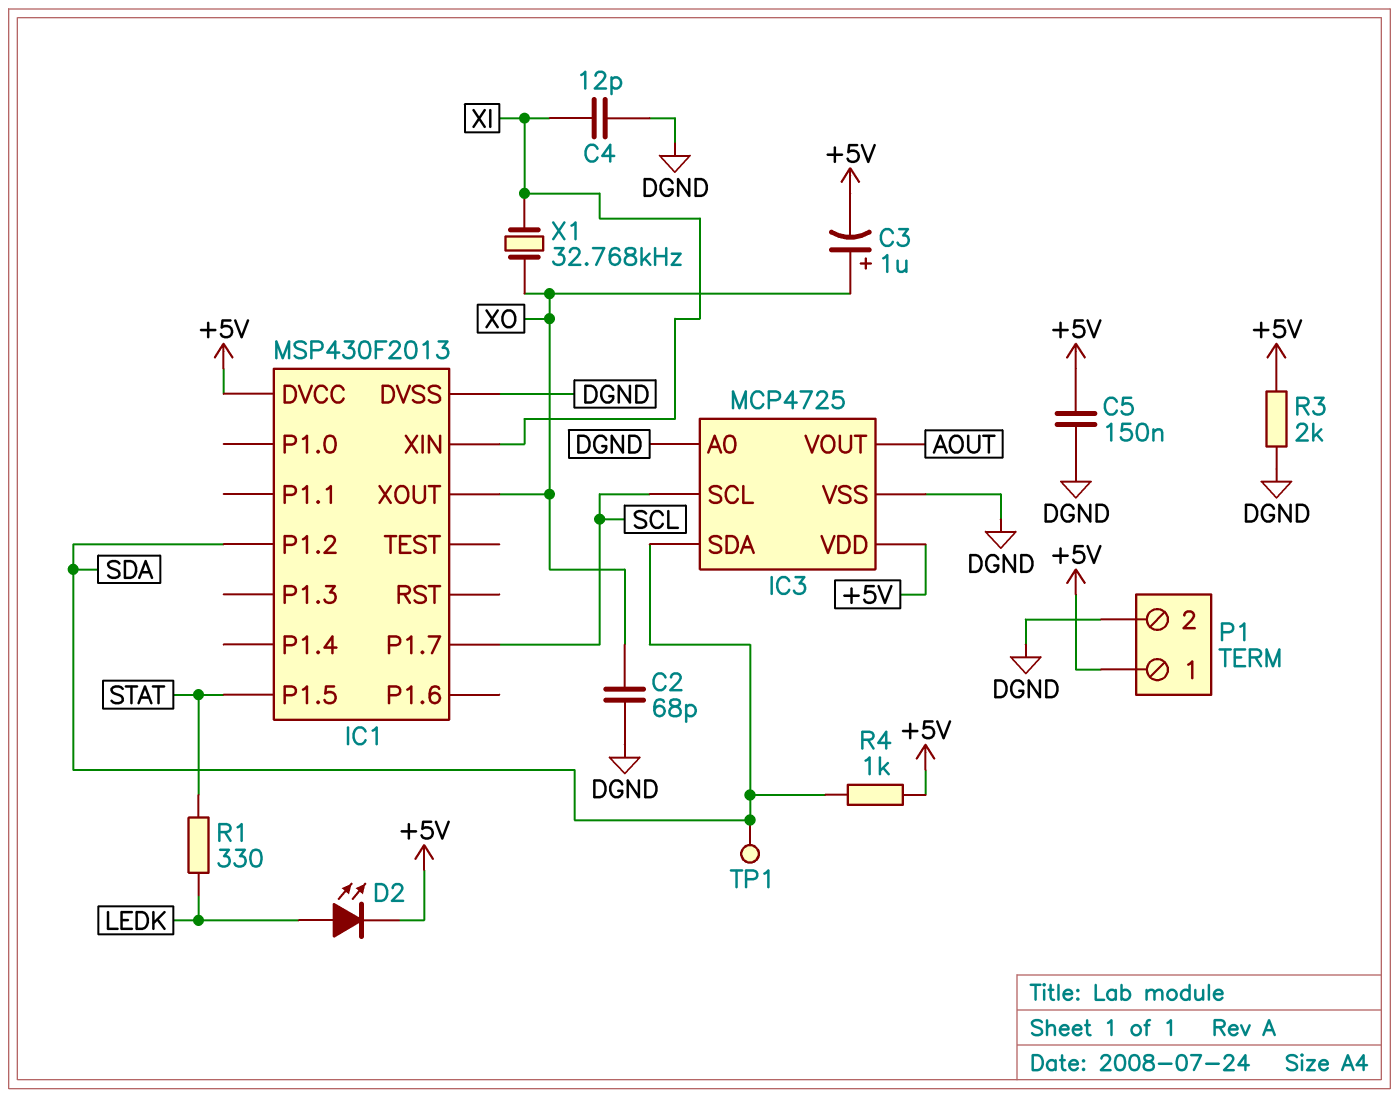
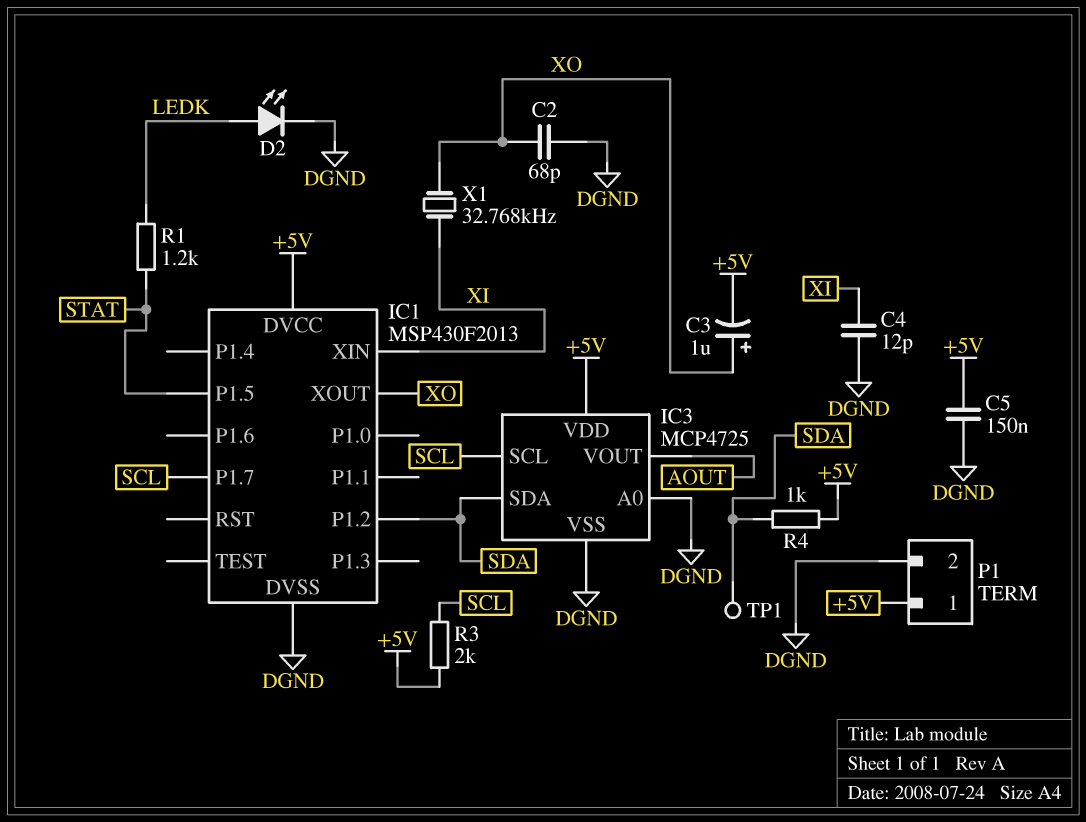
D2: LED (A LEDK, K +5V) -> LED (A LEDK, K DGND)
R1: 330 (LEDK, STAT) -> 1.2k (LEDK, STAT)
R3: 2k (+5V, DGND) -> 2k (+5V, SCL)

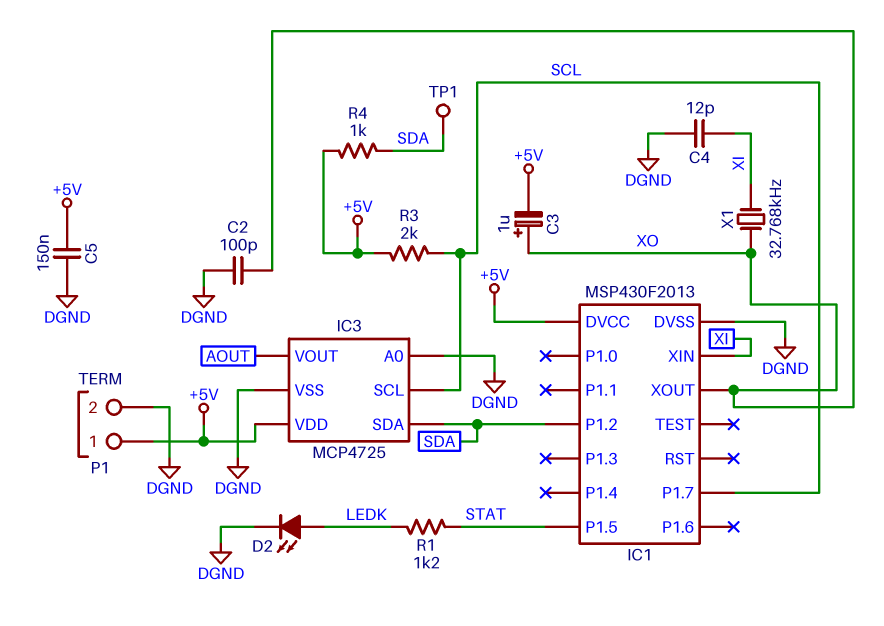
C2: 68pF (DGND, XO) -> 100pF (DGND, XO)

